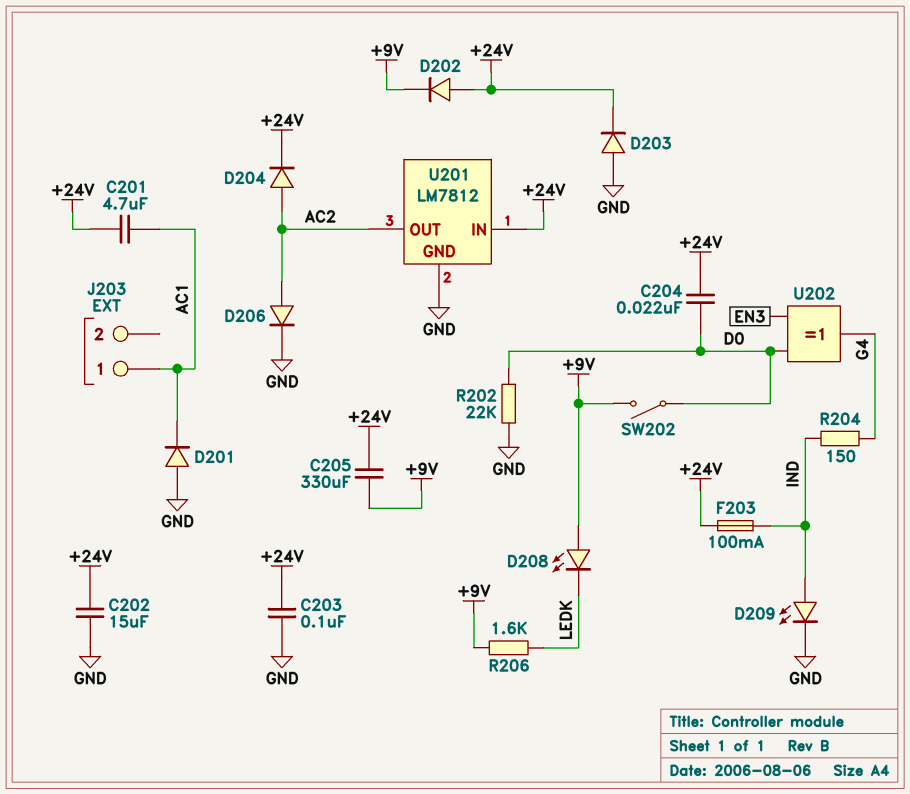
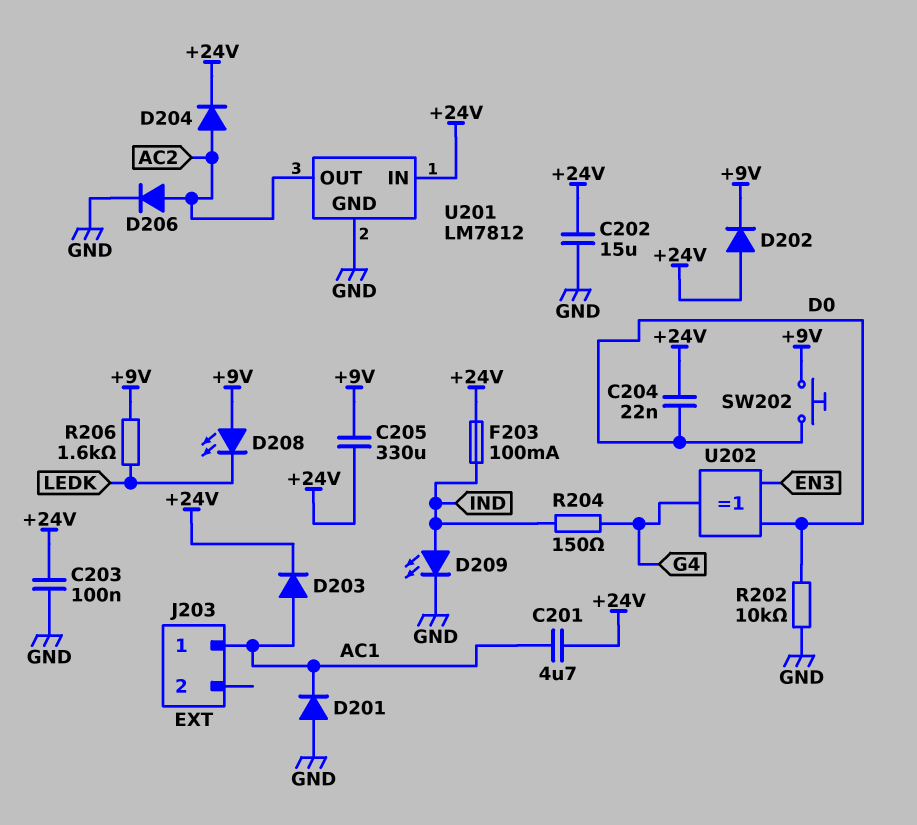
D203: diode (A GND, K +24V) -> diode (A AC1, K +24V)
R202: 22k (D0, GND) -> 10k (D0, GND)
SW202: switch (+9V, D0) -> button (+9V, D0)

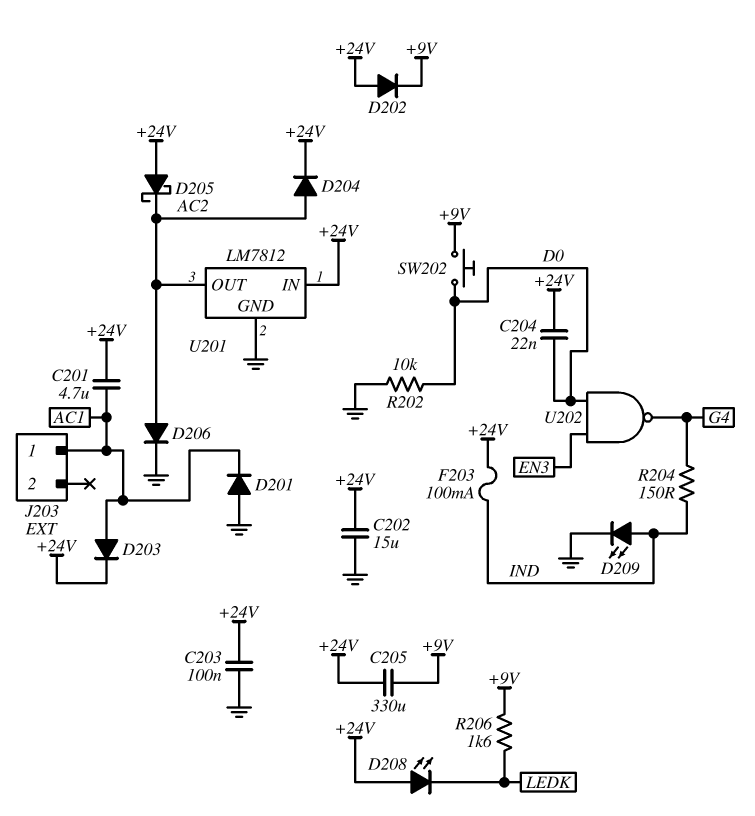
D205: none -> schottky (A +24V, K AC2)
D208: LED (A +9V, K LEDK) -> LED (A +24V, K LEDK)
U202: XOR (in D0, in EN3, out G4) -> NAND (in D0, in EN3, out G4)

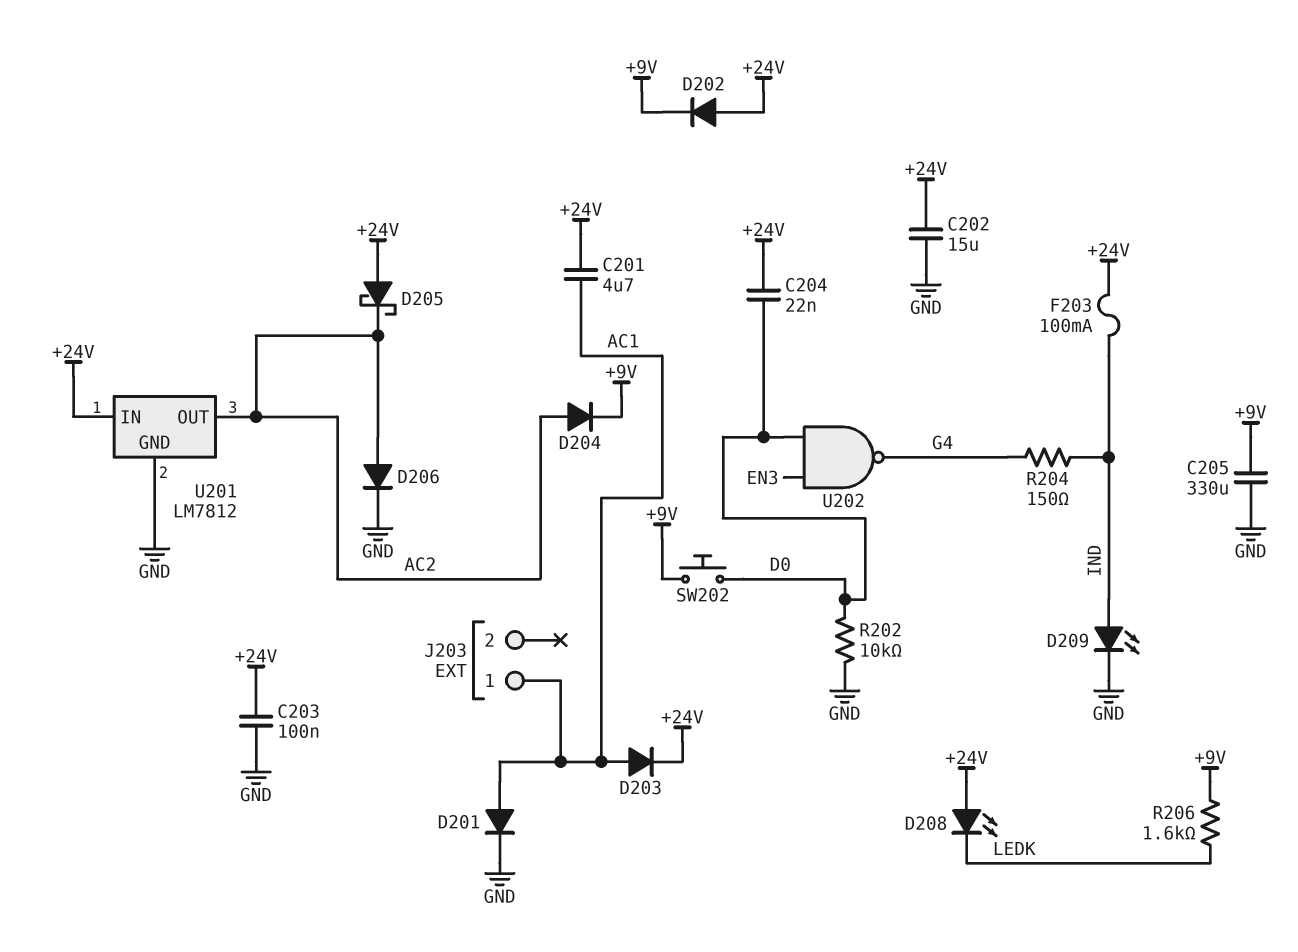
C205: 330uF (+9V, +24V) -> 330uF (+9V, GND)
D201: diode (A GND, K AC1) -> diode (A AC1, K GND)
D204: diode (A AC2, K +24V) -> diode (A AC2, K +9V)

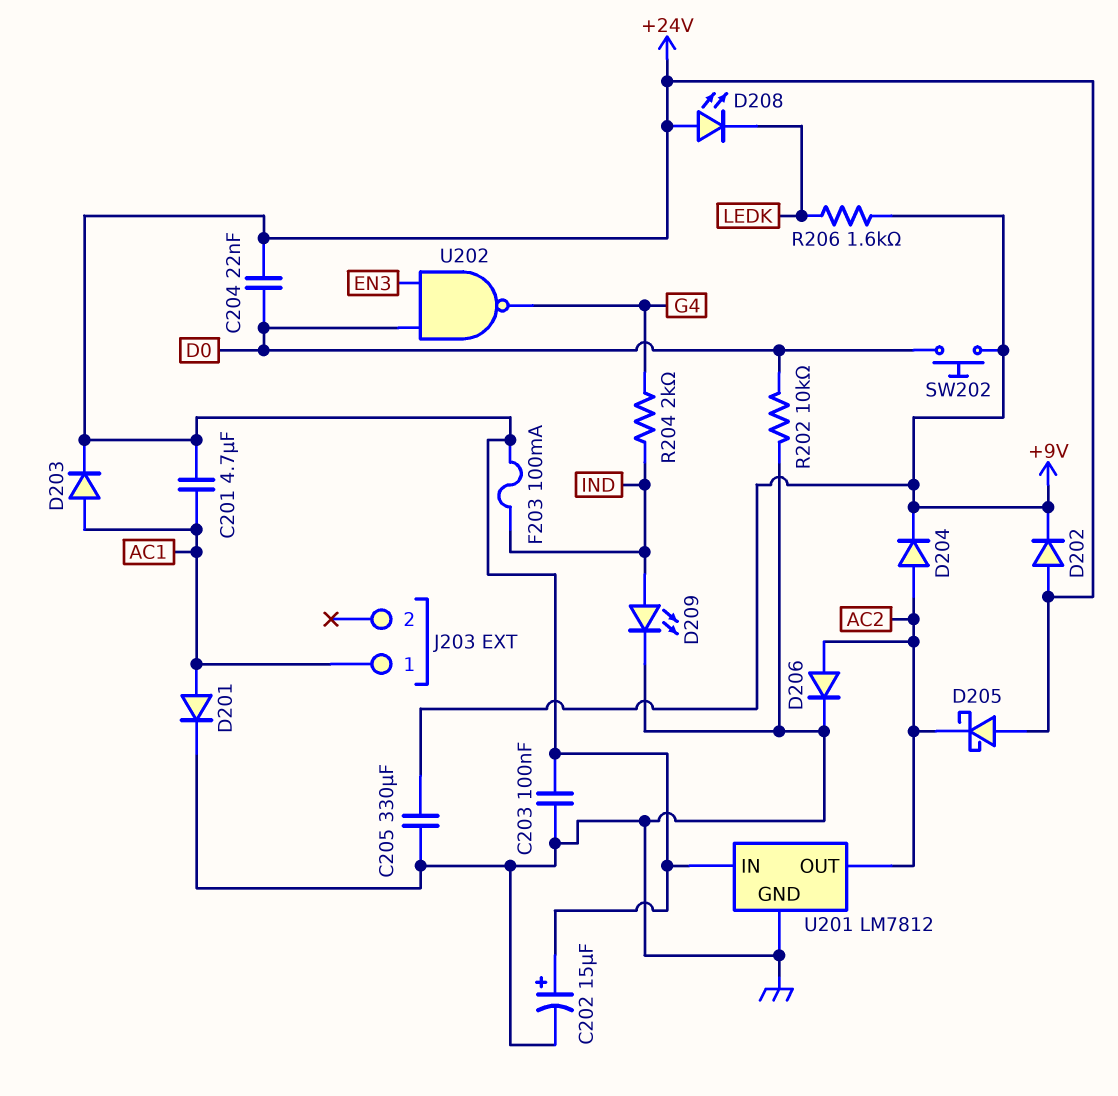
C202: 15uF (+24V, GND) -> 15uF (plus +24V, minus GND)
R204: 150 (G4, IND) -> 2k (G4, IND)

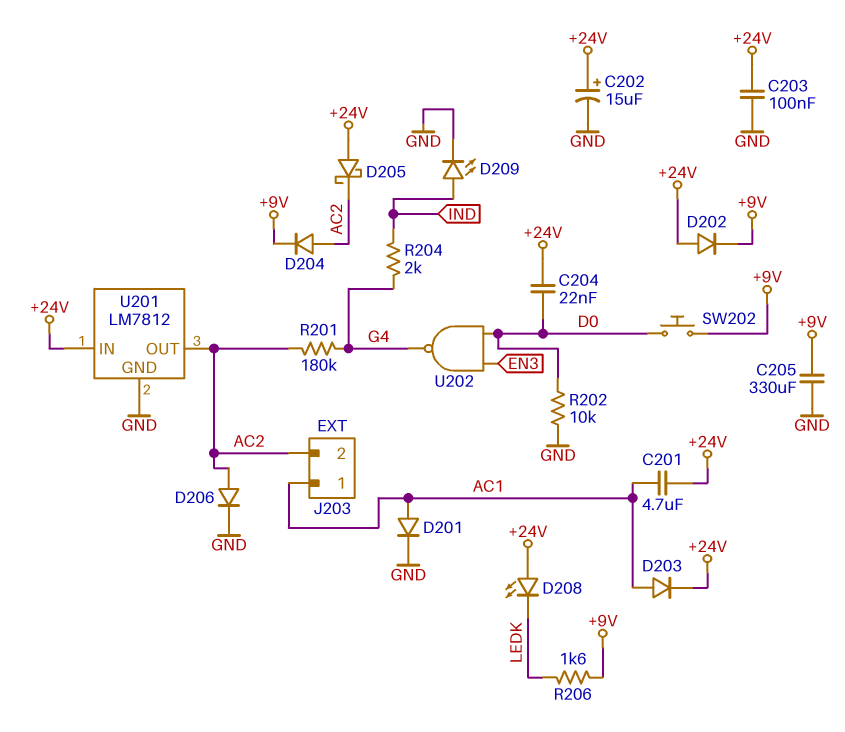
F203: 100mA (+24V, IND) -> none
J203 pin 2: none -> AC2
R201: none -> 180k (AC2, G4)

